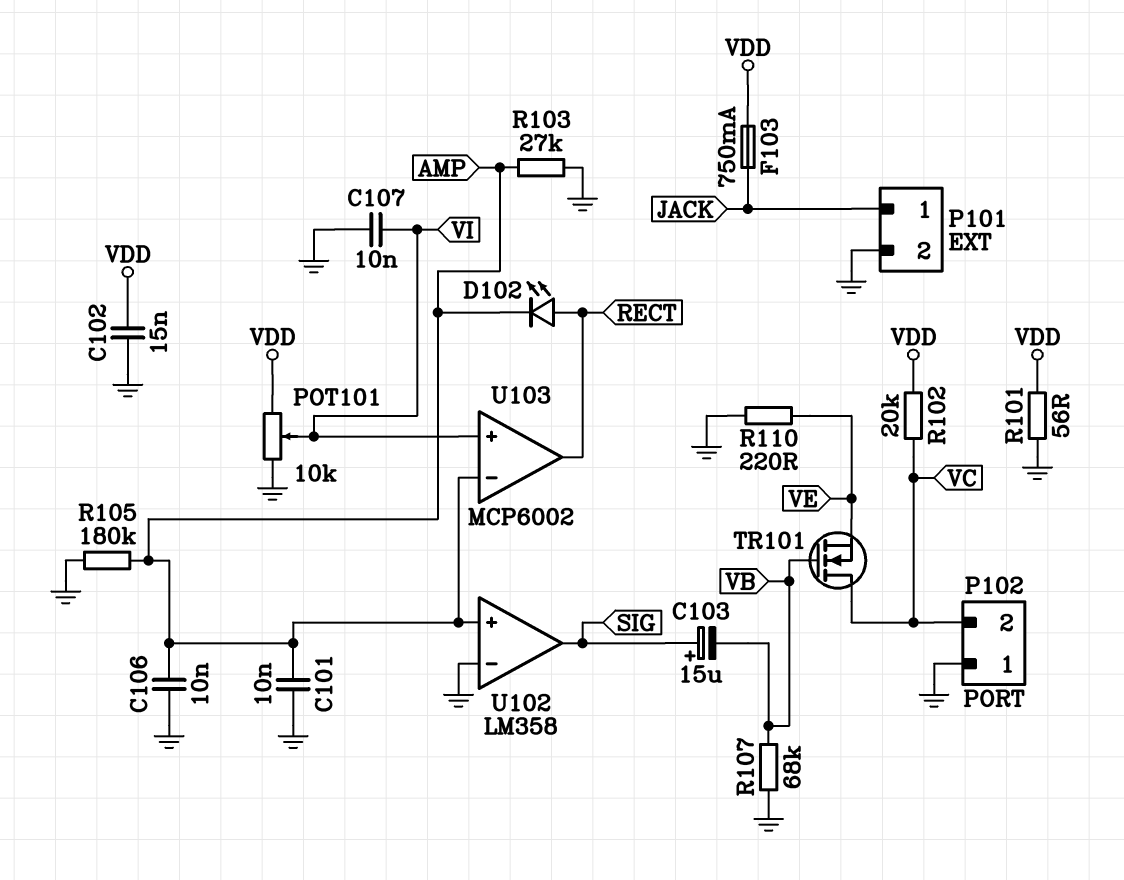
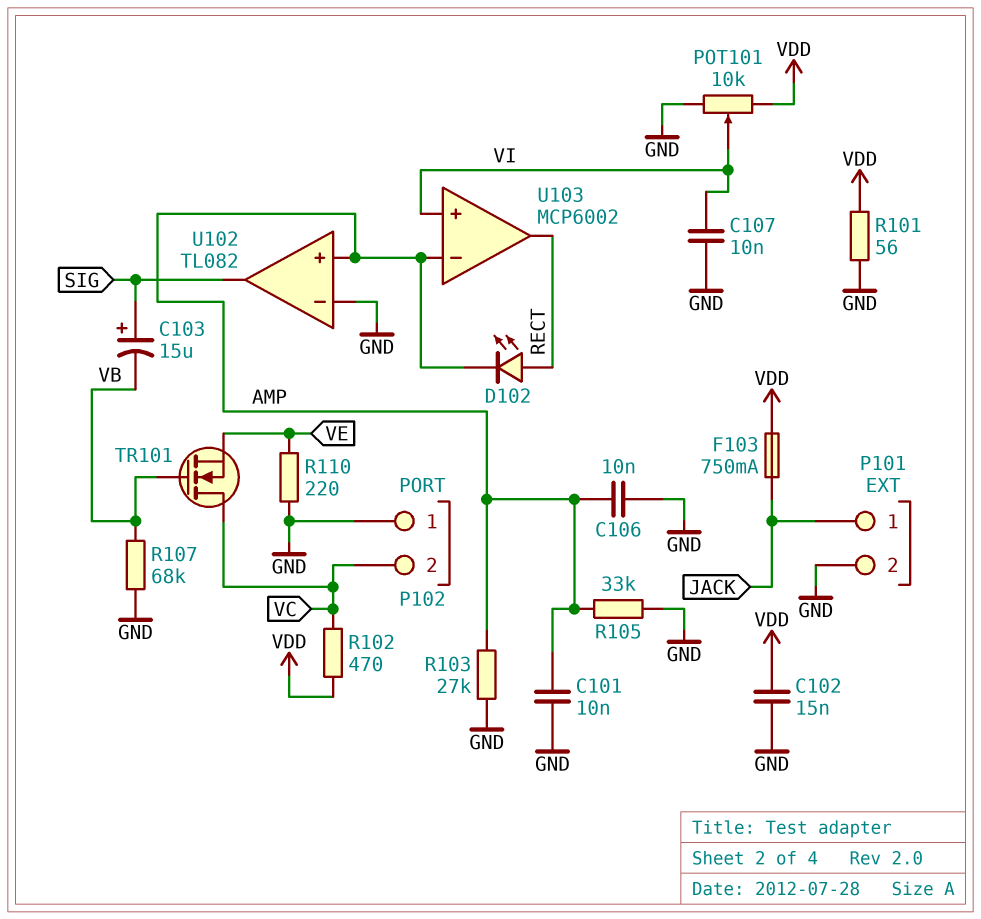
R102: 20k (VC, VDD) -> 470 (VC, VDD)
R105: 180k (AMP, GND) -> 33k (AMP, GND)
U102: LM358 -> TL082

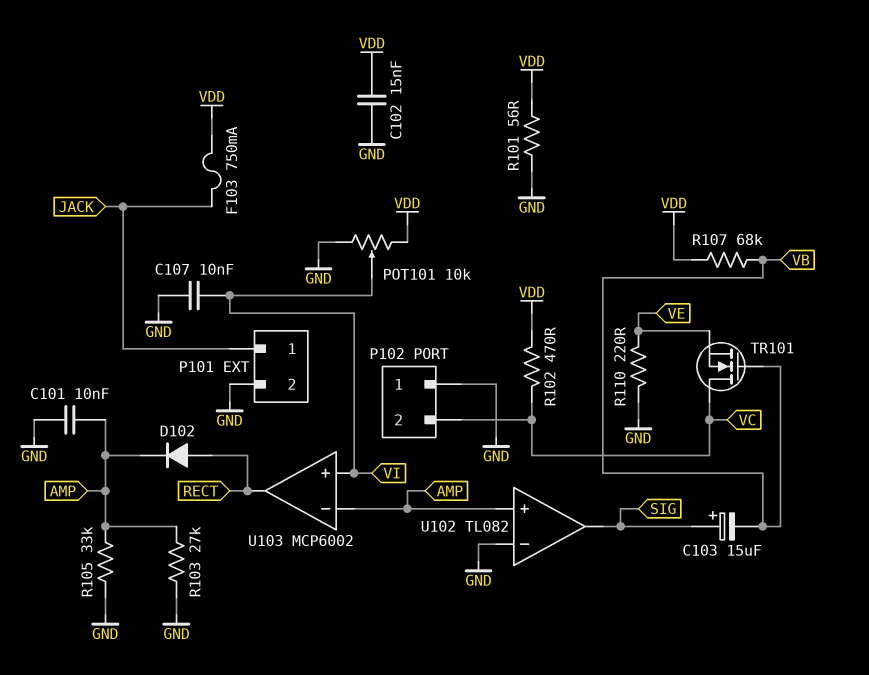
C106: 10nF (AMP, GND) -> none
D102: LED (A RECT, K AMP) -> diode (A RECT, K AMP)
R107: 68k (GND, VB) -> 68k (VB, VDD)

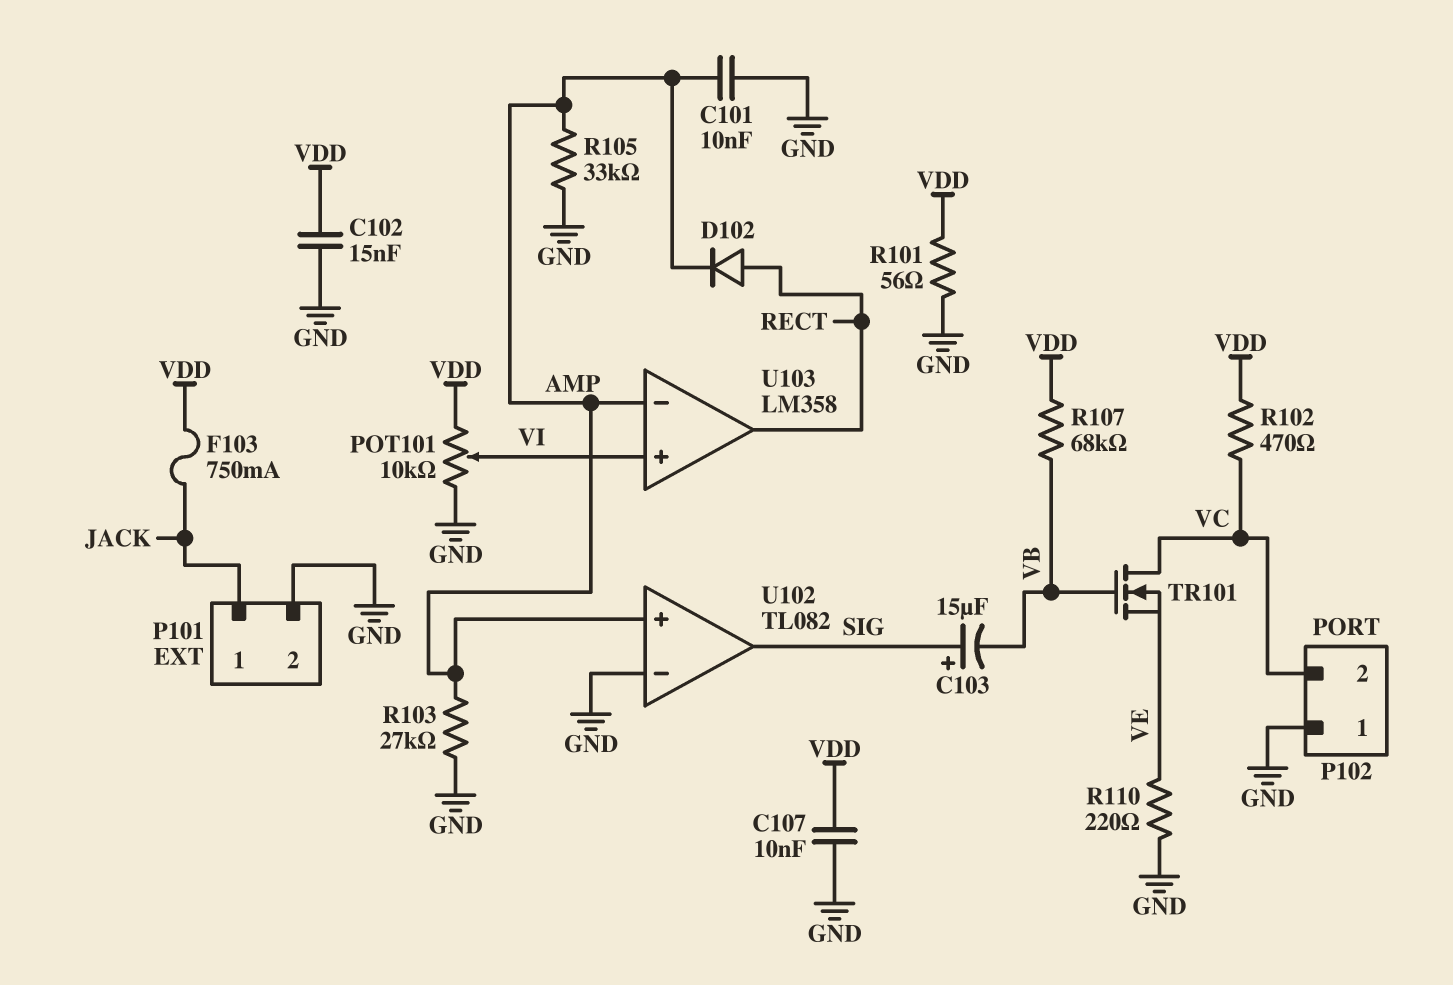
C107: 10nF (GND, VI) -> 10nF (GND, VDD)
U103: MCP6002 -> LM358

